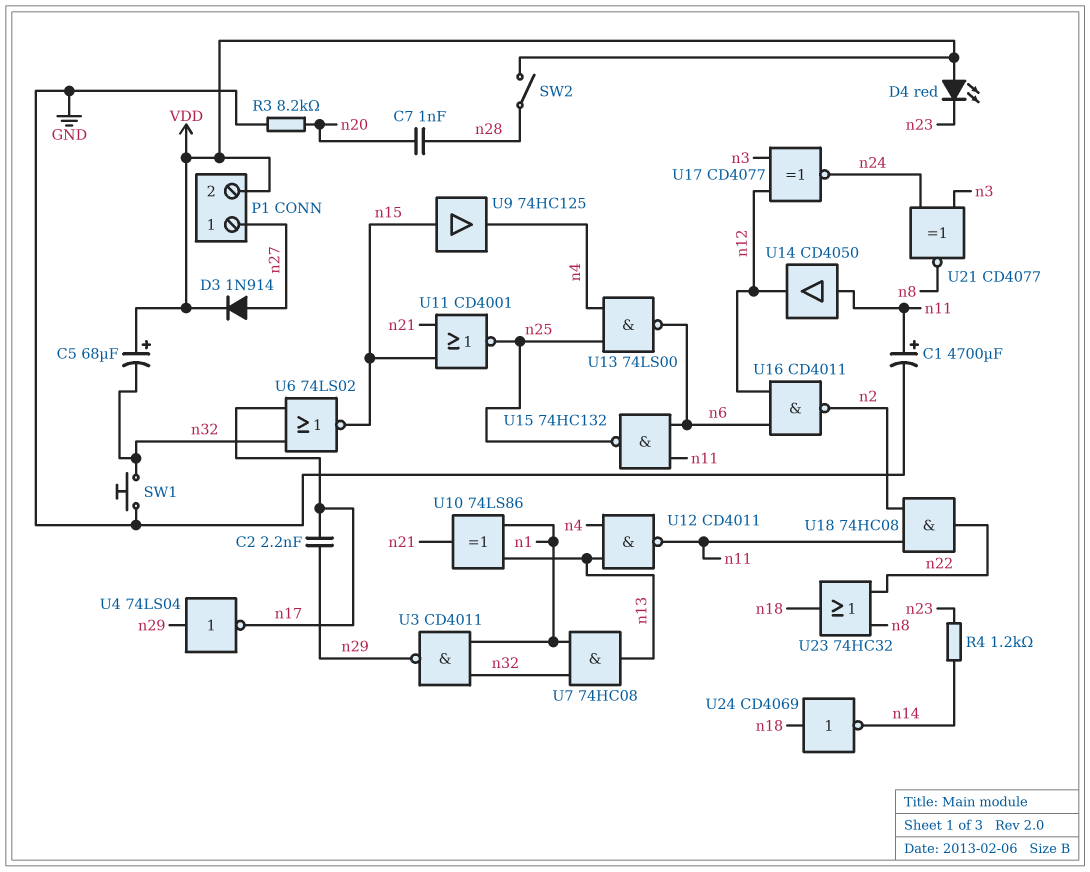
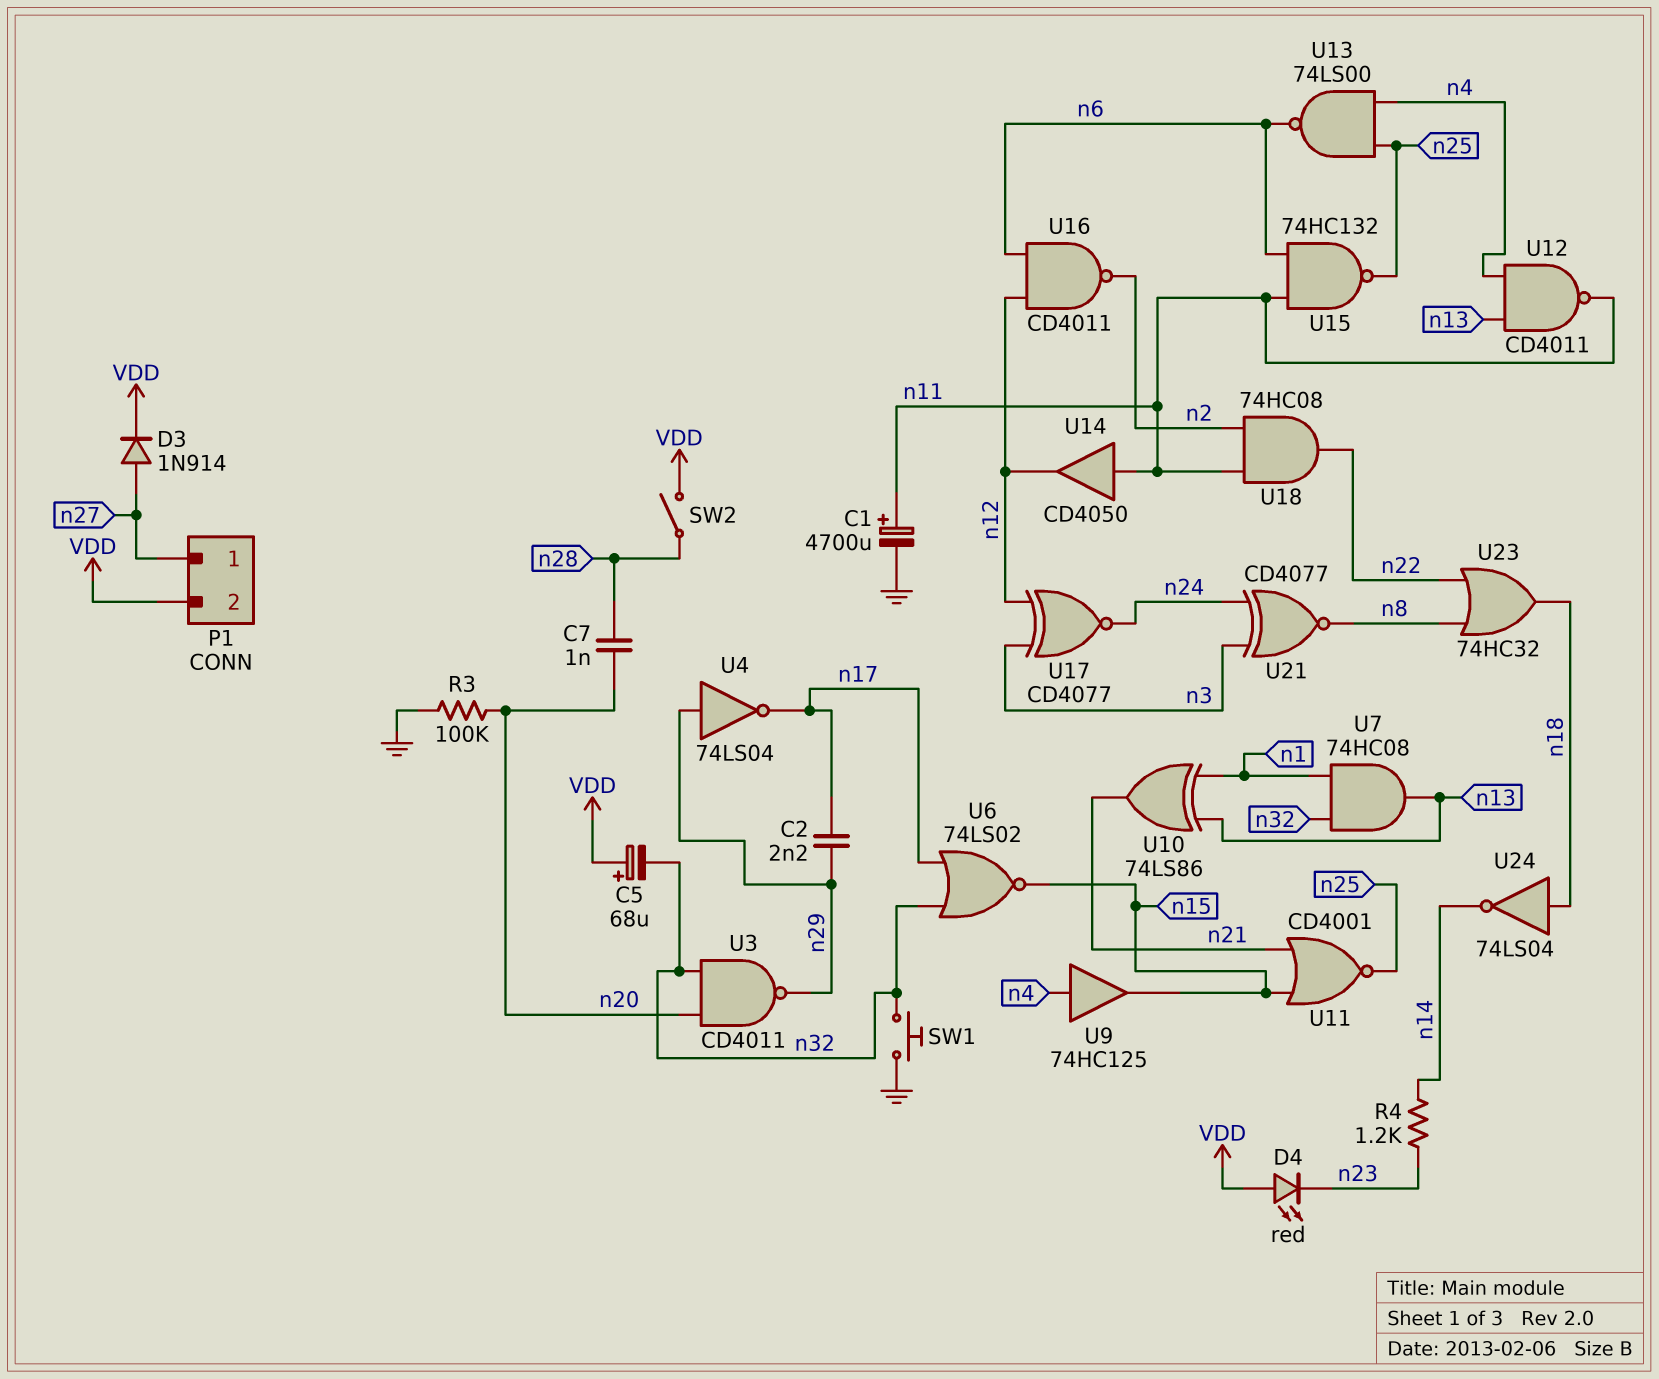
R3: 8.2k (GND, n20) -> 100k (GND, n20)
U3: NAND CD4011 (in n1, in n32, out n29) -> NAND CD4011 (in n20, in n32, out n29)
U9: buffer 74HC125 (in n15, out n4) -> buffer 74HC125 (in n4, out n15)
U24: NOT CD4069 (in n18, out n14) -> NOT 74LS04 (in n18, out n14)

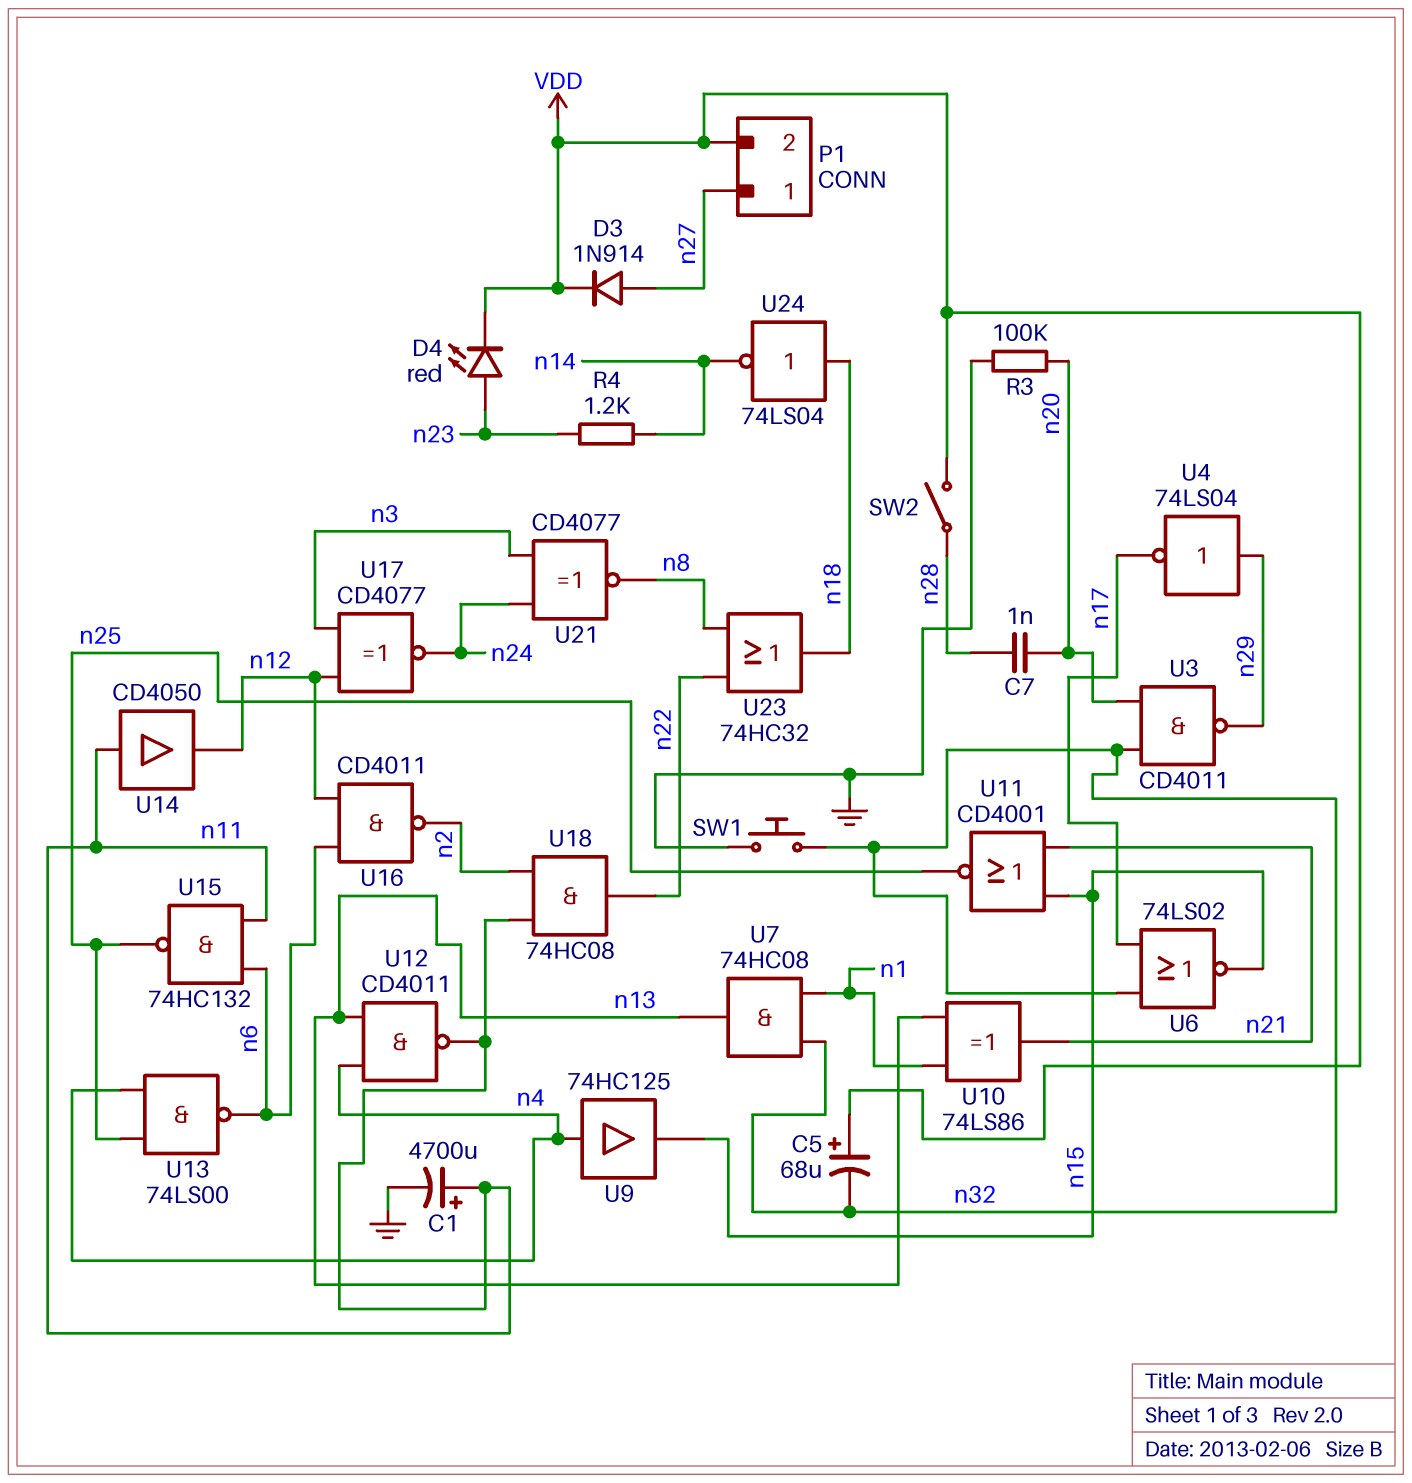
C2: 2.2nF (n17, n29) -> none
D4: LED red (A VDD, K n23) -> LED red (A n23, K VDD)

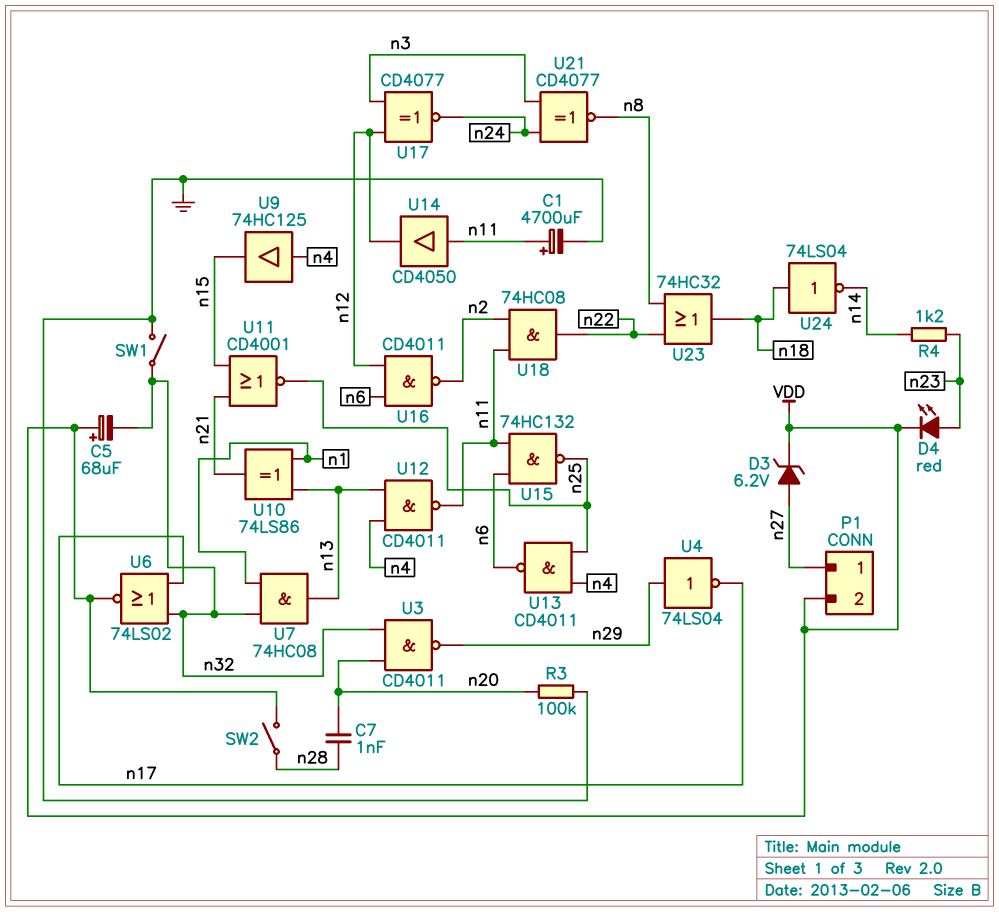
D3: diode 1N914 (A n27, K VDD) -> zener 6.2V (A n27, K VDD)
SW1: button (GND, n32) -> switch (GND, n32)
U6: NOR 74LS02 (in n17, in n32, out n15) -> NOR 74LS02 (in n17, in n32, out VDD)
U13: NAND 74LS00 (in n4, in n25, out n6) -> NAND CD4011 (in n4, in n25, out n6)

